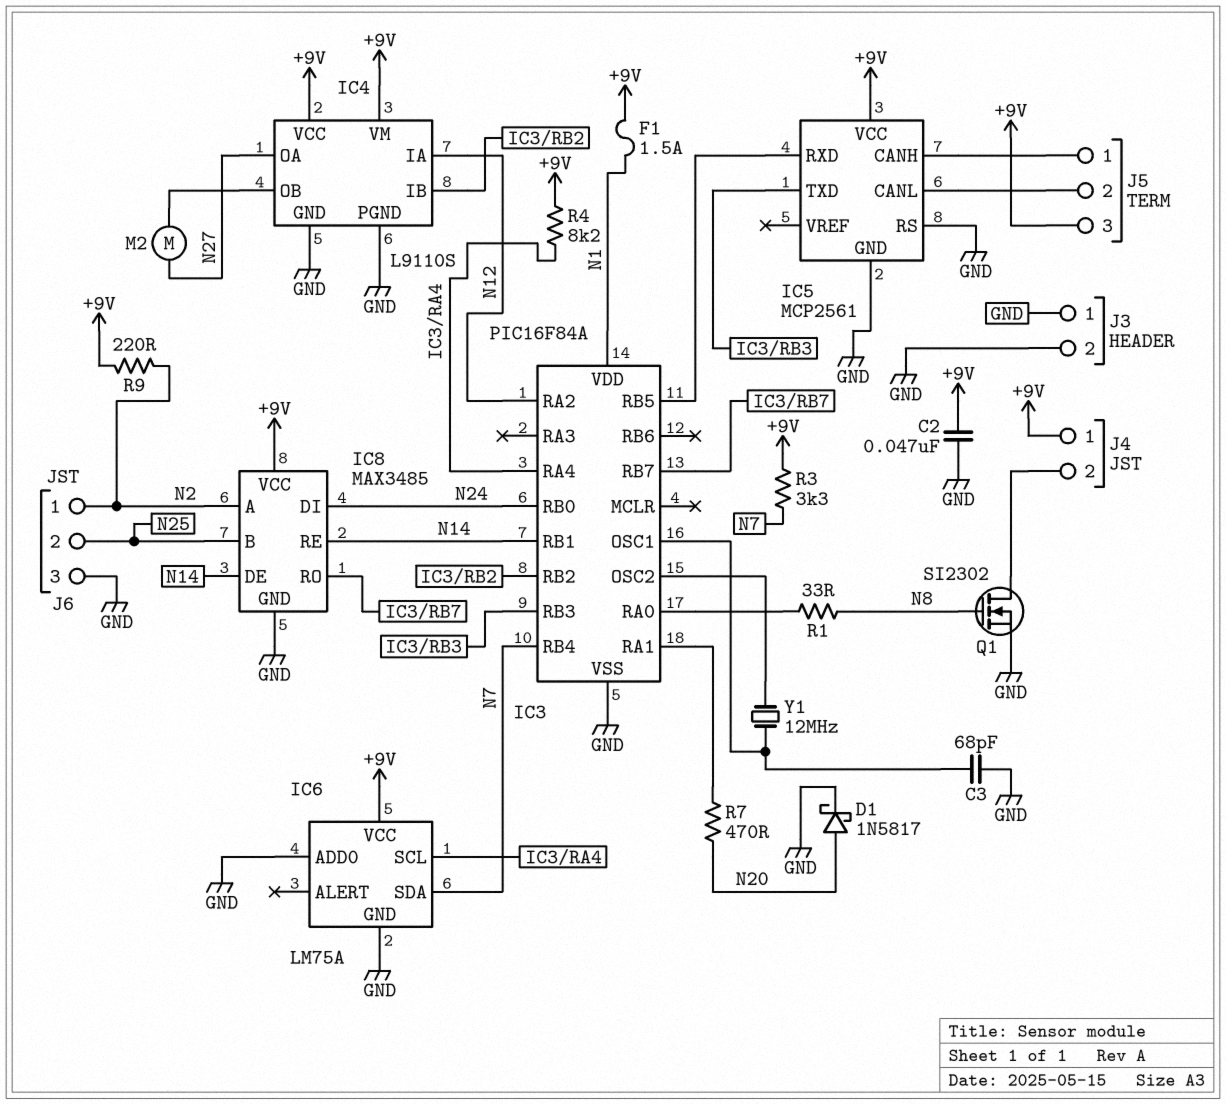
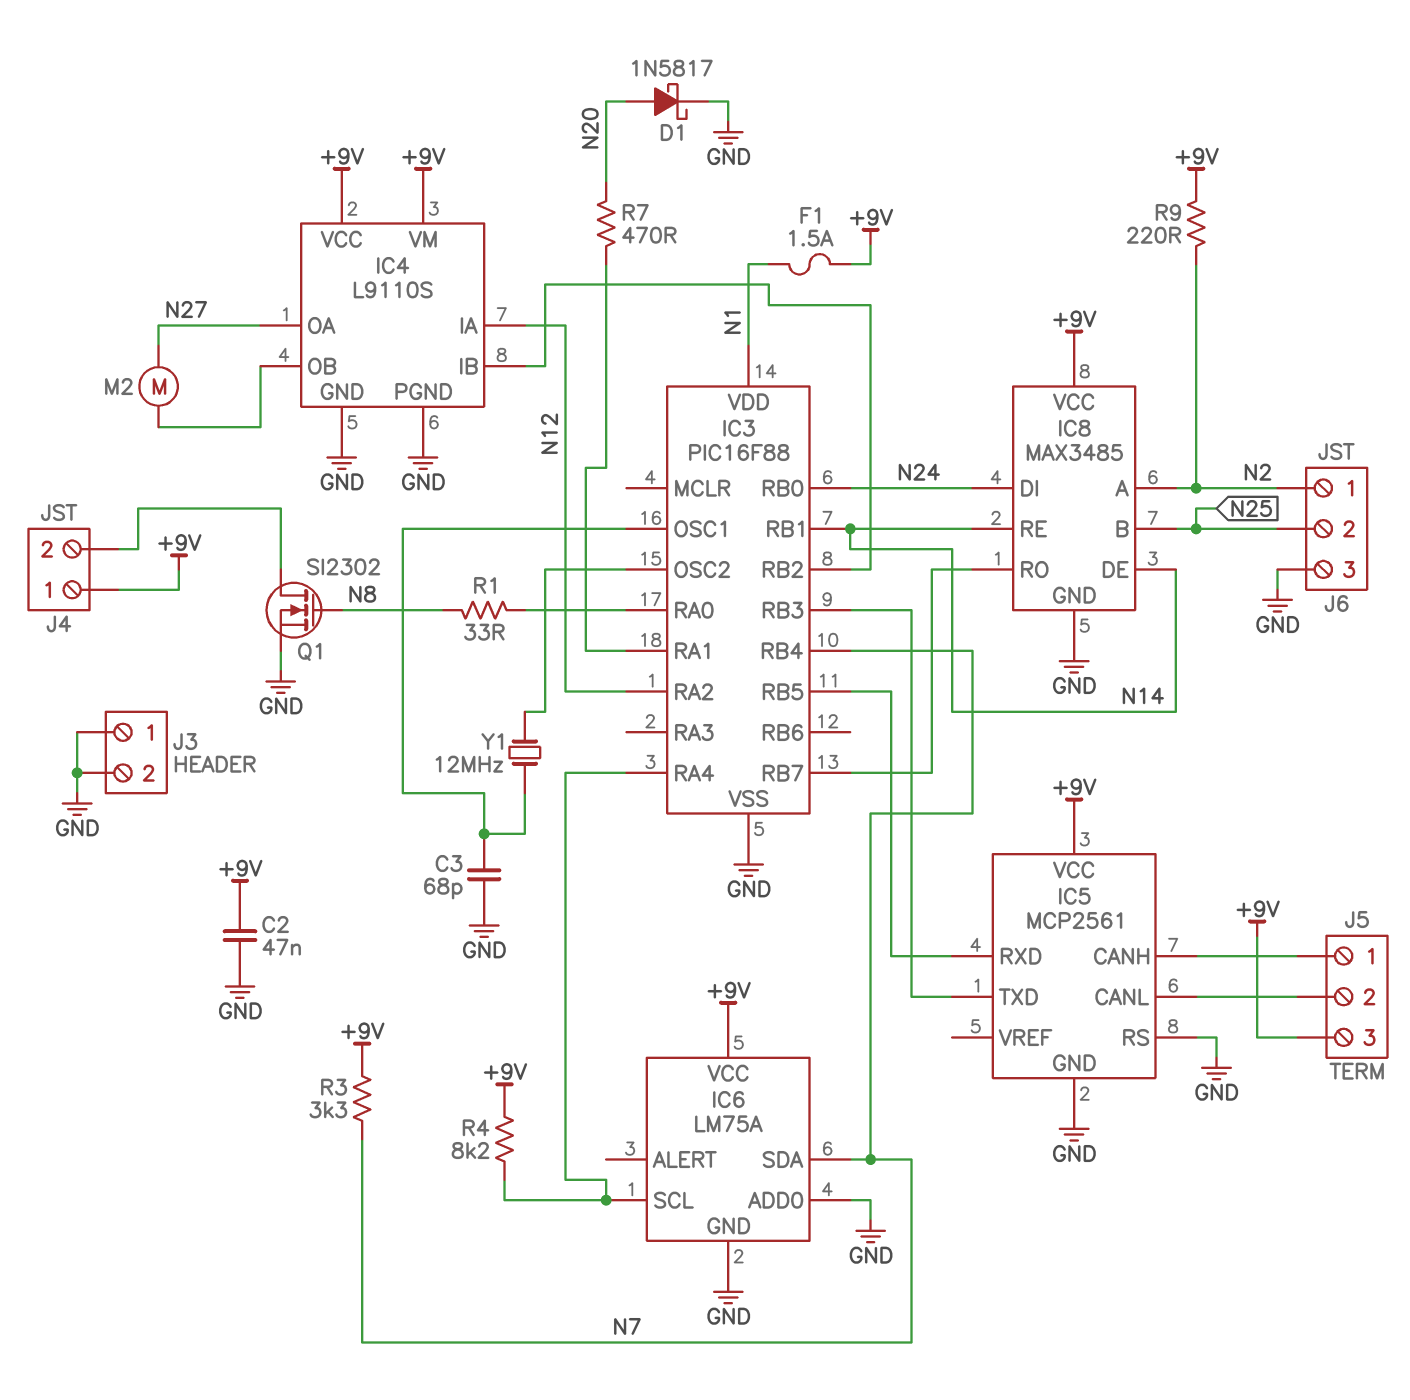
IC3: PIC16F84A -> PIC16F88

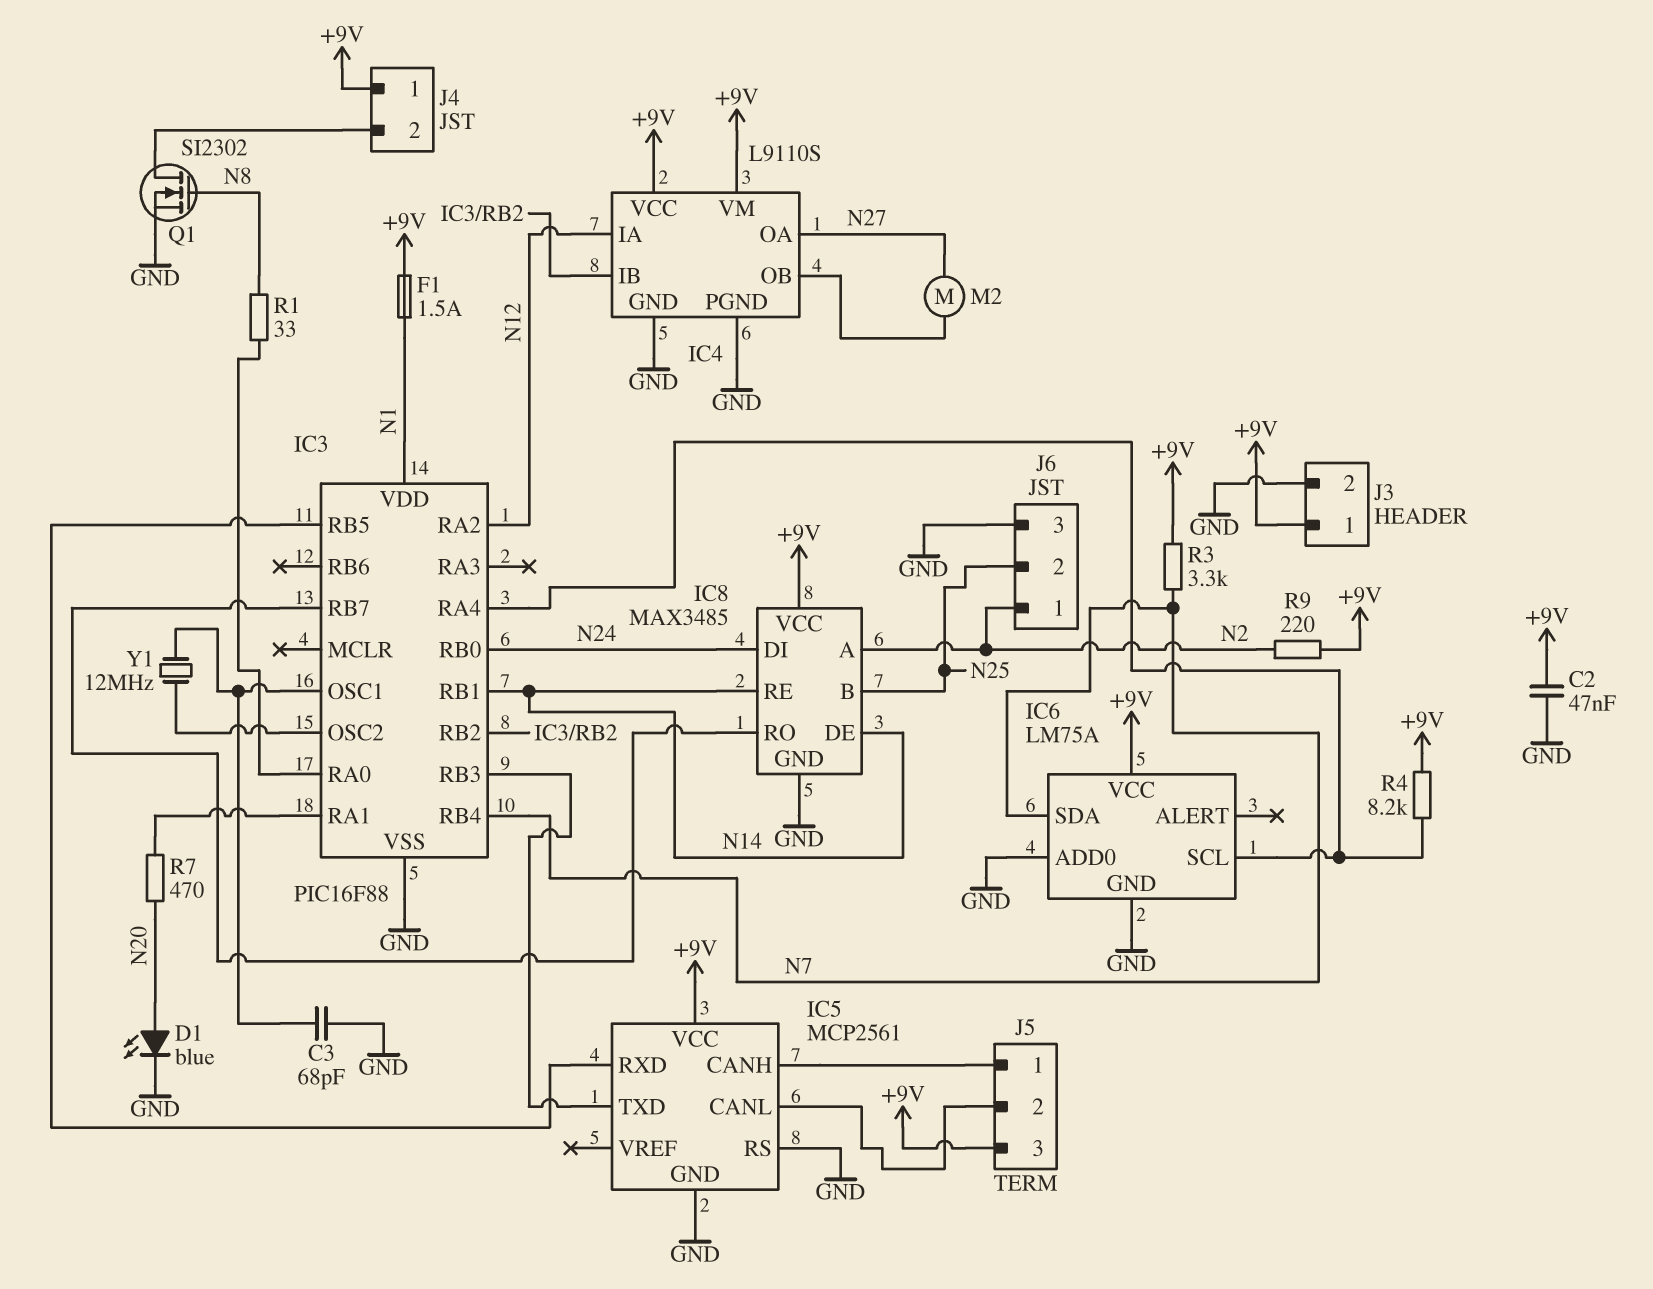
D1: schottky 1N5817 (A N20, K GND) -> LED blue (A N20, K GND)
J3 pin 1: GND -> +9V

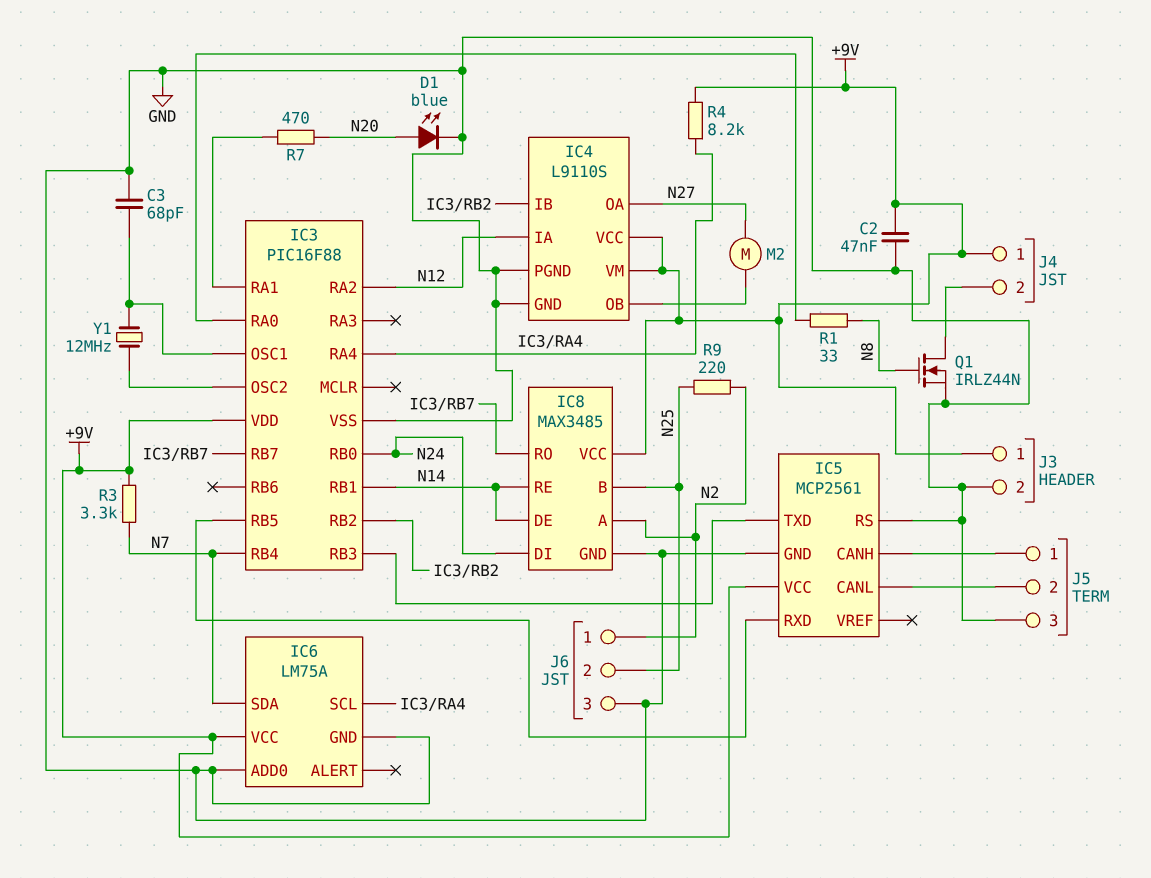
F1: 1.5A (+9V, N1) -> none
IC3 pin VDD: N1 -> +9V
J5 pin 3: +9V -> GND
Q1: NMOS SI2302 (G N8, D J4/2, S GND) -> NMOS IRLZ44N (G N8, D J4/2, S GND)
R9: 220 (+9V, N2) -> 220 (N2, N25)

